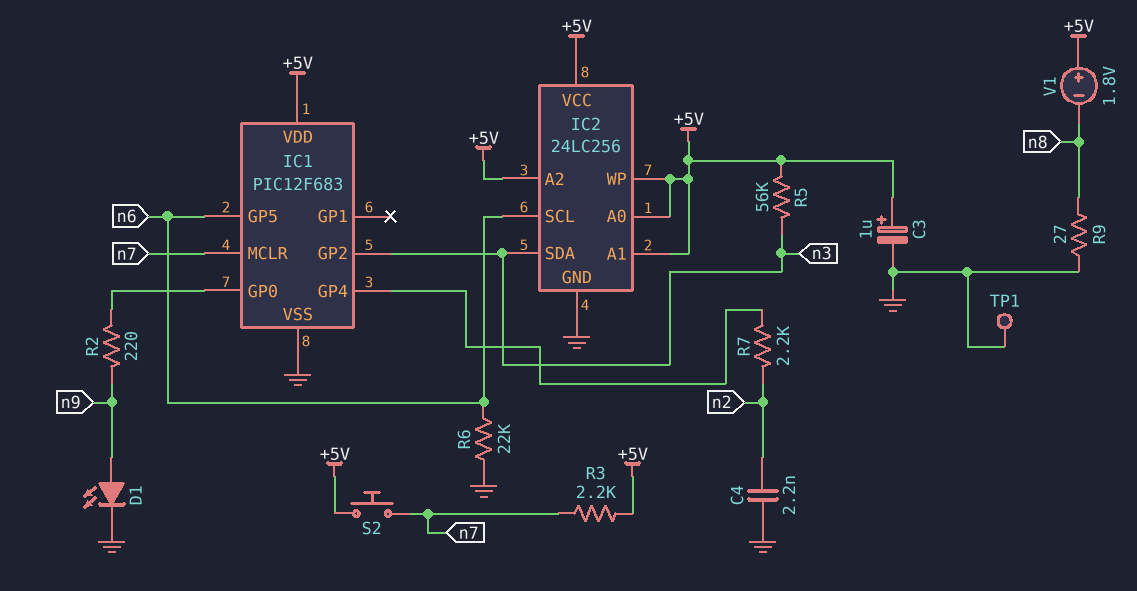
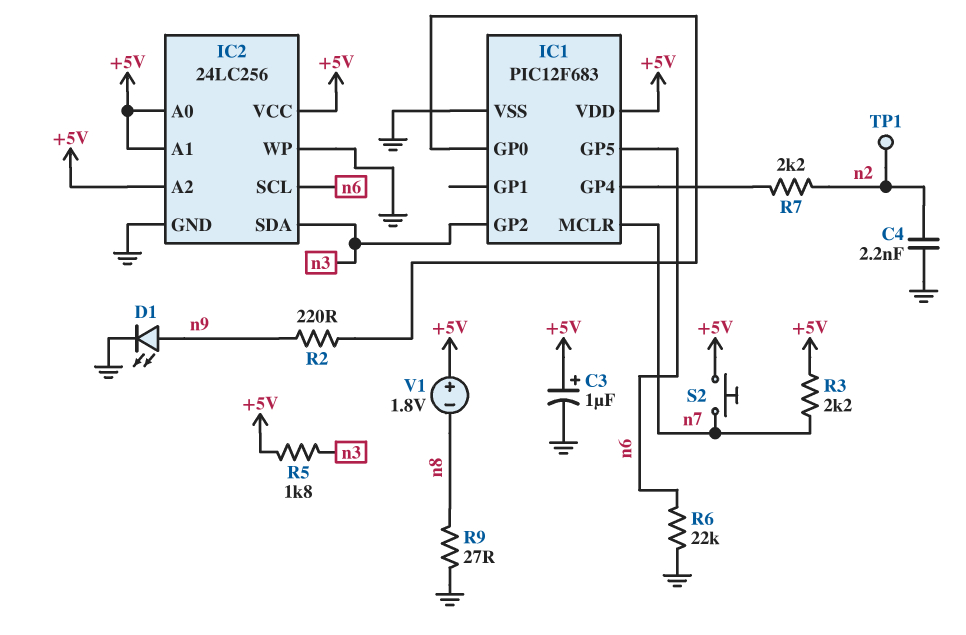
IC2 pin WP: +5V -> GND
R5: 56k (+5V, n3) -> 1.8k (+5V, n3)
TP1: test point (GND) -> test point (n2)

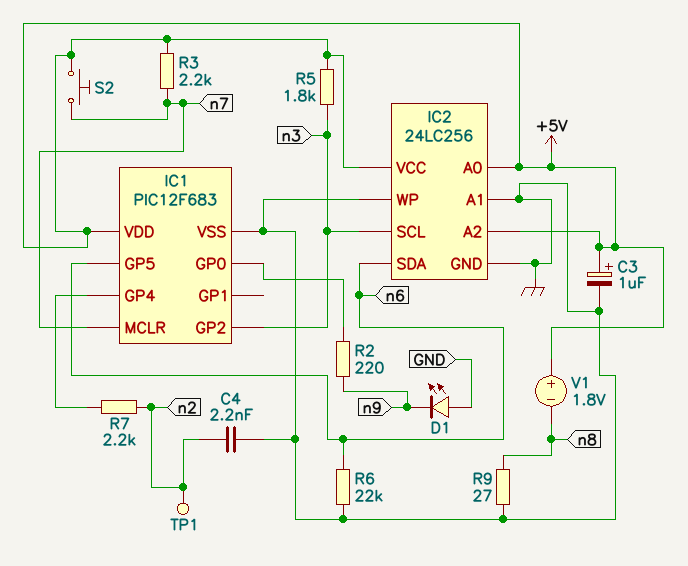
D1: LED (A n9, K GND) -> LED (A GND, K n9)
IC2 pin A1: +5V -> GND
IC2 pin SCL: n6 -> n3
IC2 pin SDA: n3 -> n6

